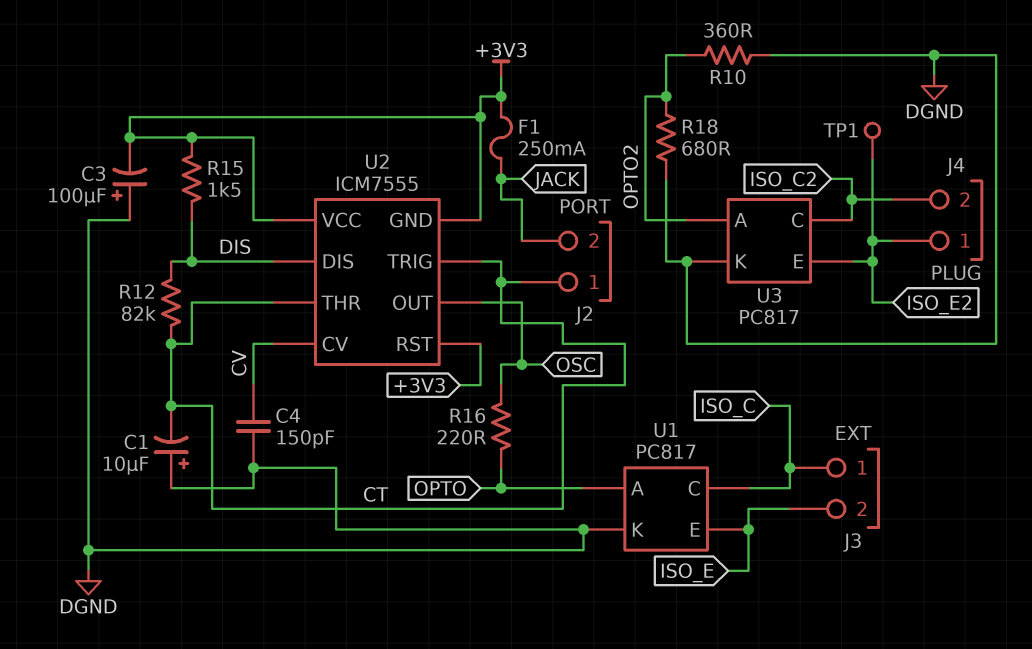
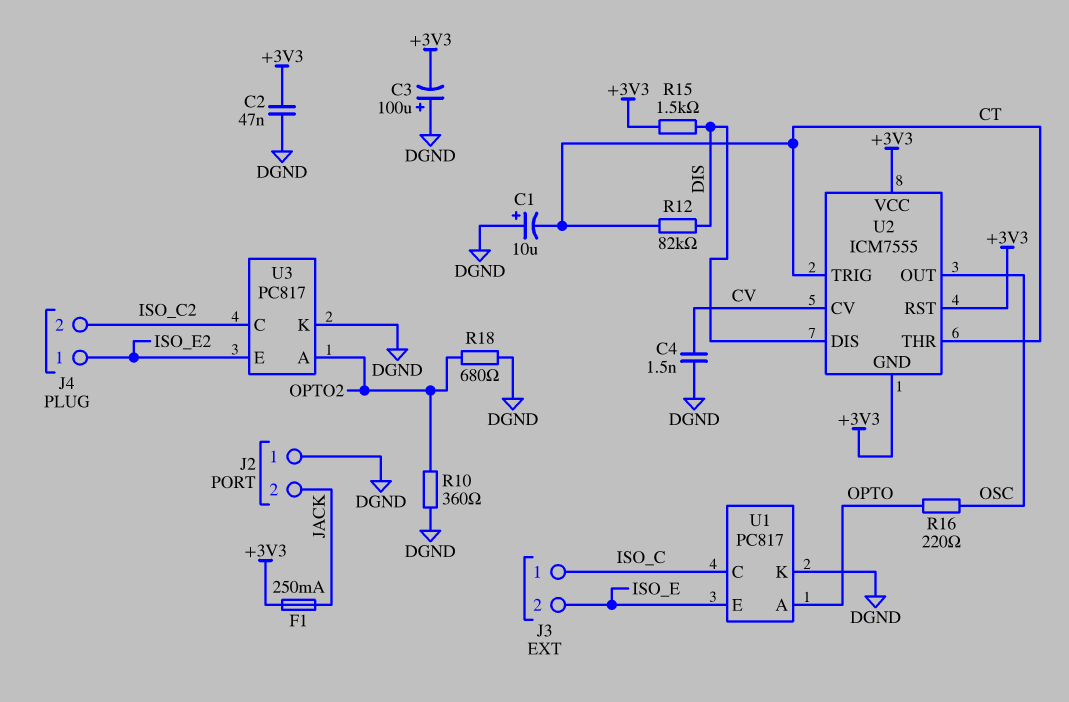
C2: none -> 47nF (+3V3, DGND)
C4: 150pF (CV, DGND) -> 1.5nF (CV, DGND)
J2 pin 1: CT -> DGND
TP1: test point (ISO_E2) -> none

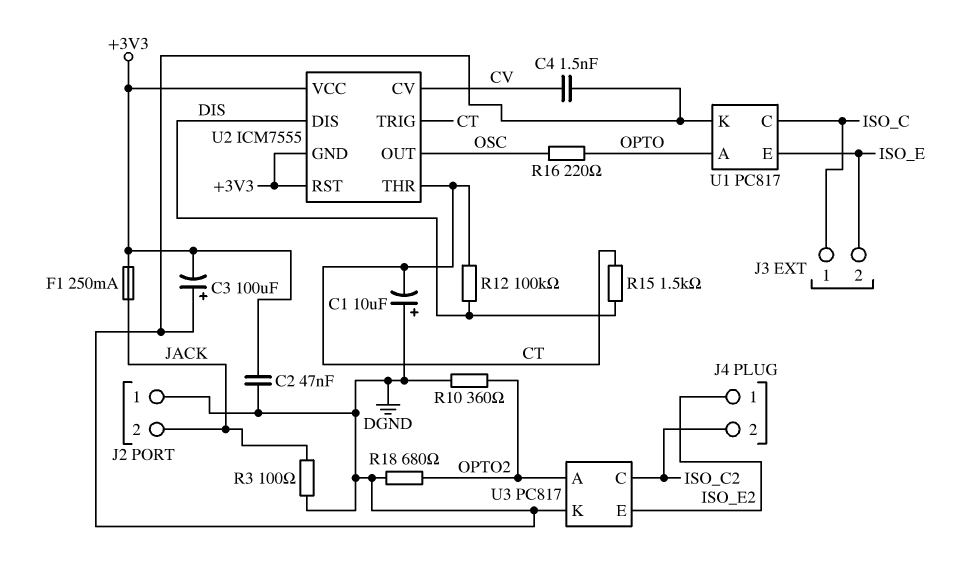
R3: none -> 100 (DGND, JACK)
R12: 82k (CT, DIS) -> 100k (CT, DIS)
R15: 1.5k (+3V3, DIS) -> 1.5k (CT, DIS)

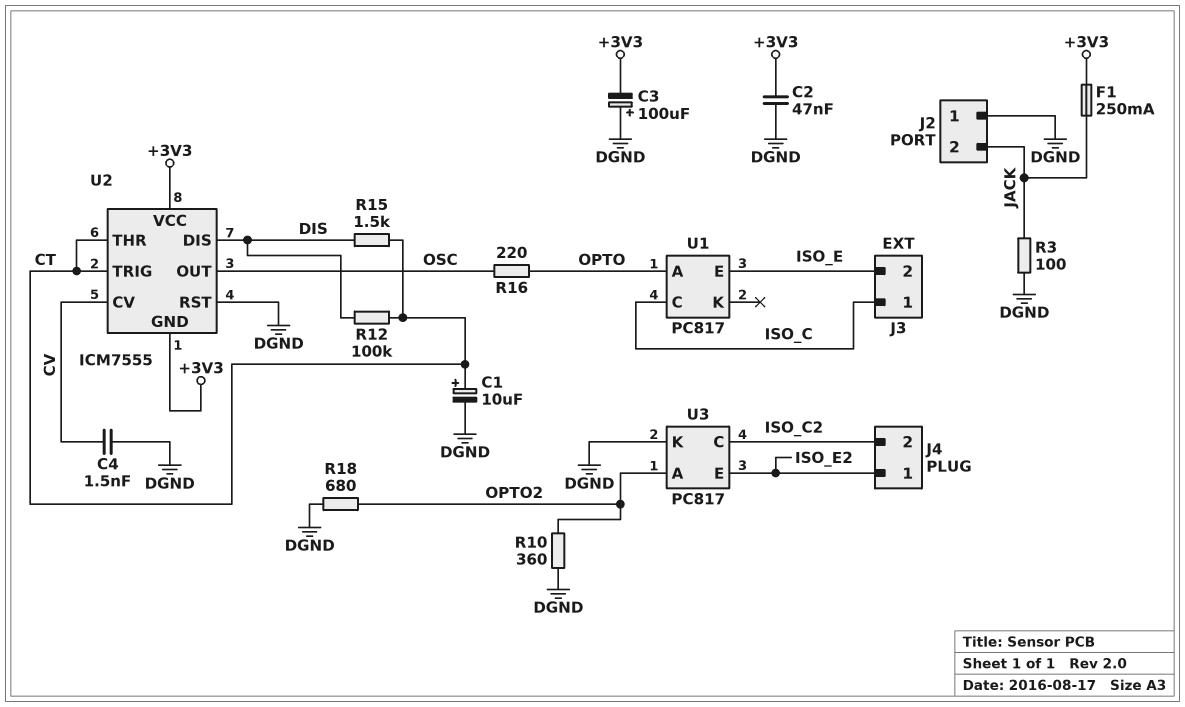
C1: 10uF (plus DGND, minus CT) -> 10uF (plus CT, minus DGND)
U1 pin K: DGND -> none
U2 pin RST: +3V3 -> DGND

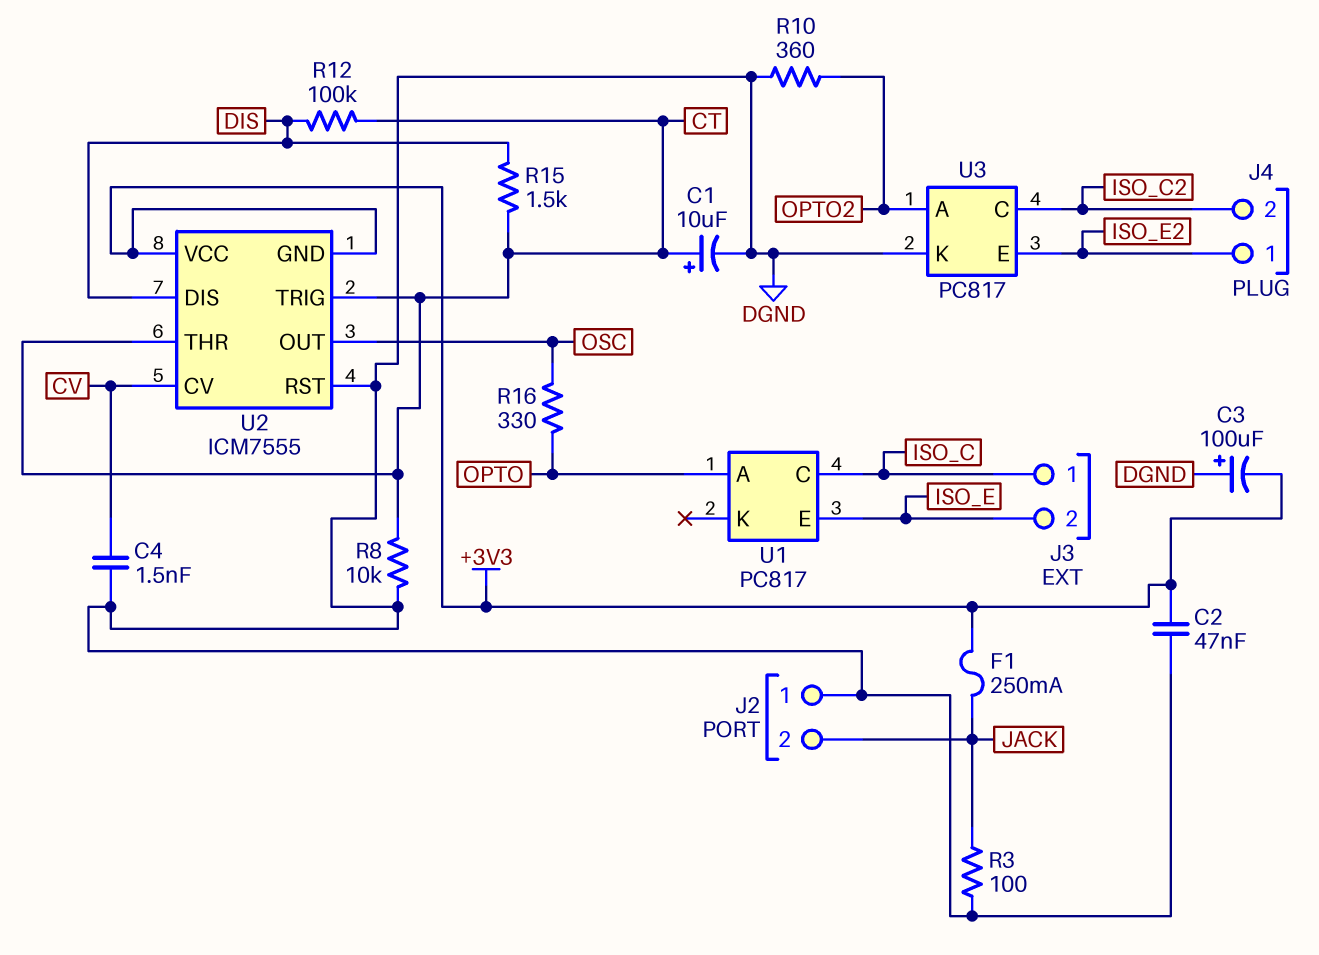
R8: none -> 10k (CT, DGND)
R16: 220 (OPTO, OSC) -> 330 (OPTO, OSC)
R18: 680 (DGND, OPTO2) -> none

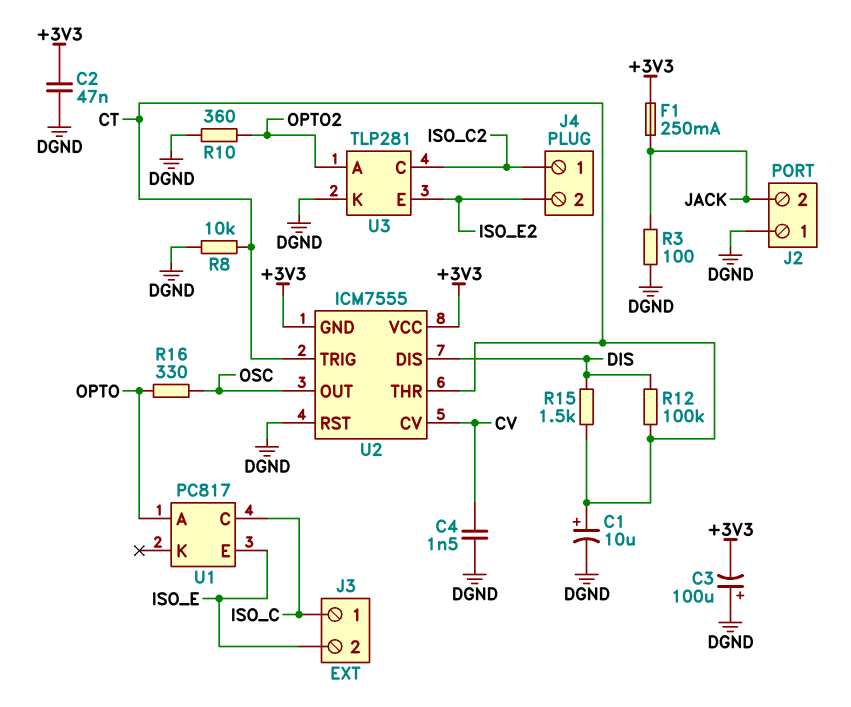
J4 pin 1: ISO_E2 -> ISO_C2
J4 pin 2: ISO_C2 -> ISO_E2
U3: PC817 -> TLP281

